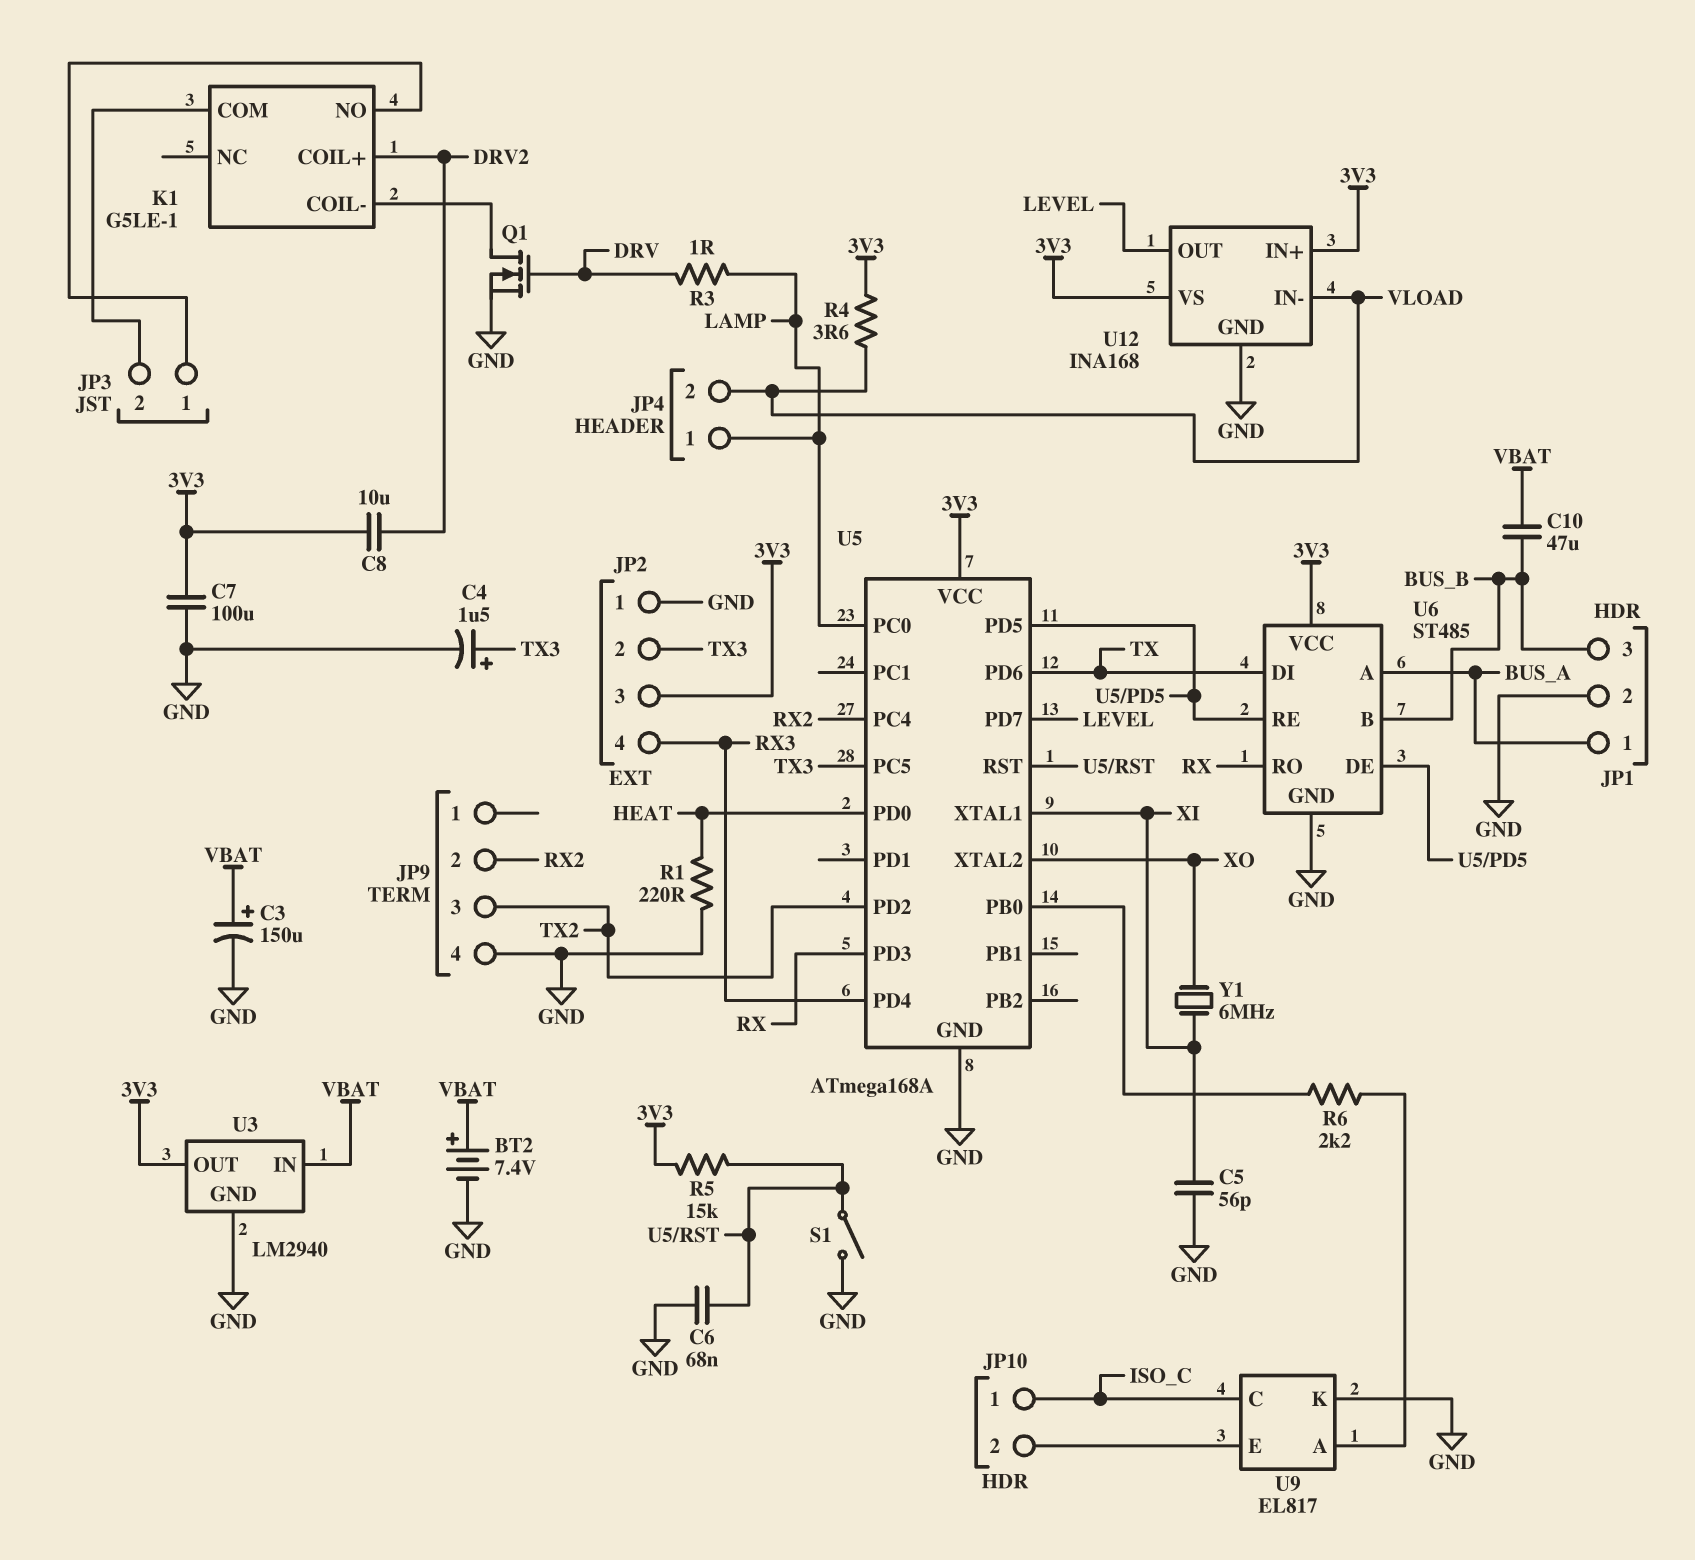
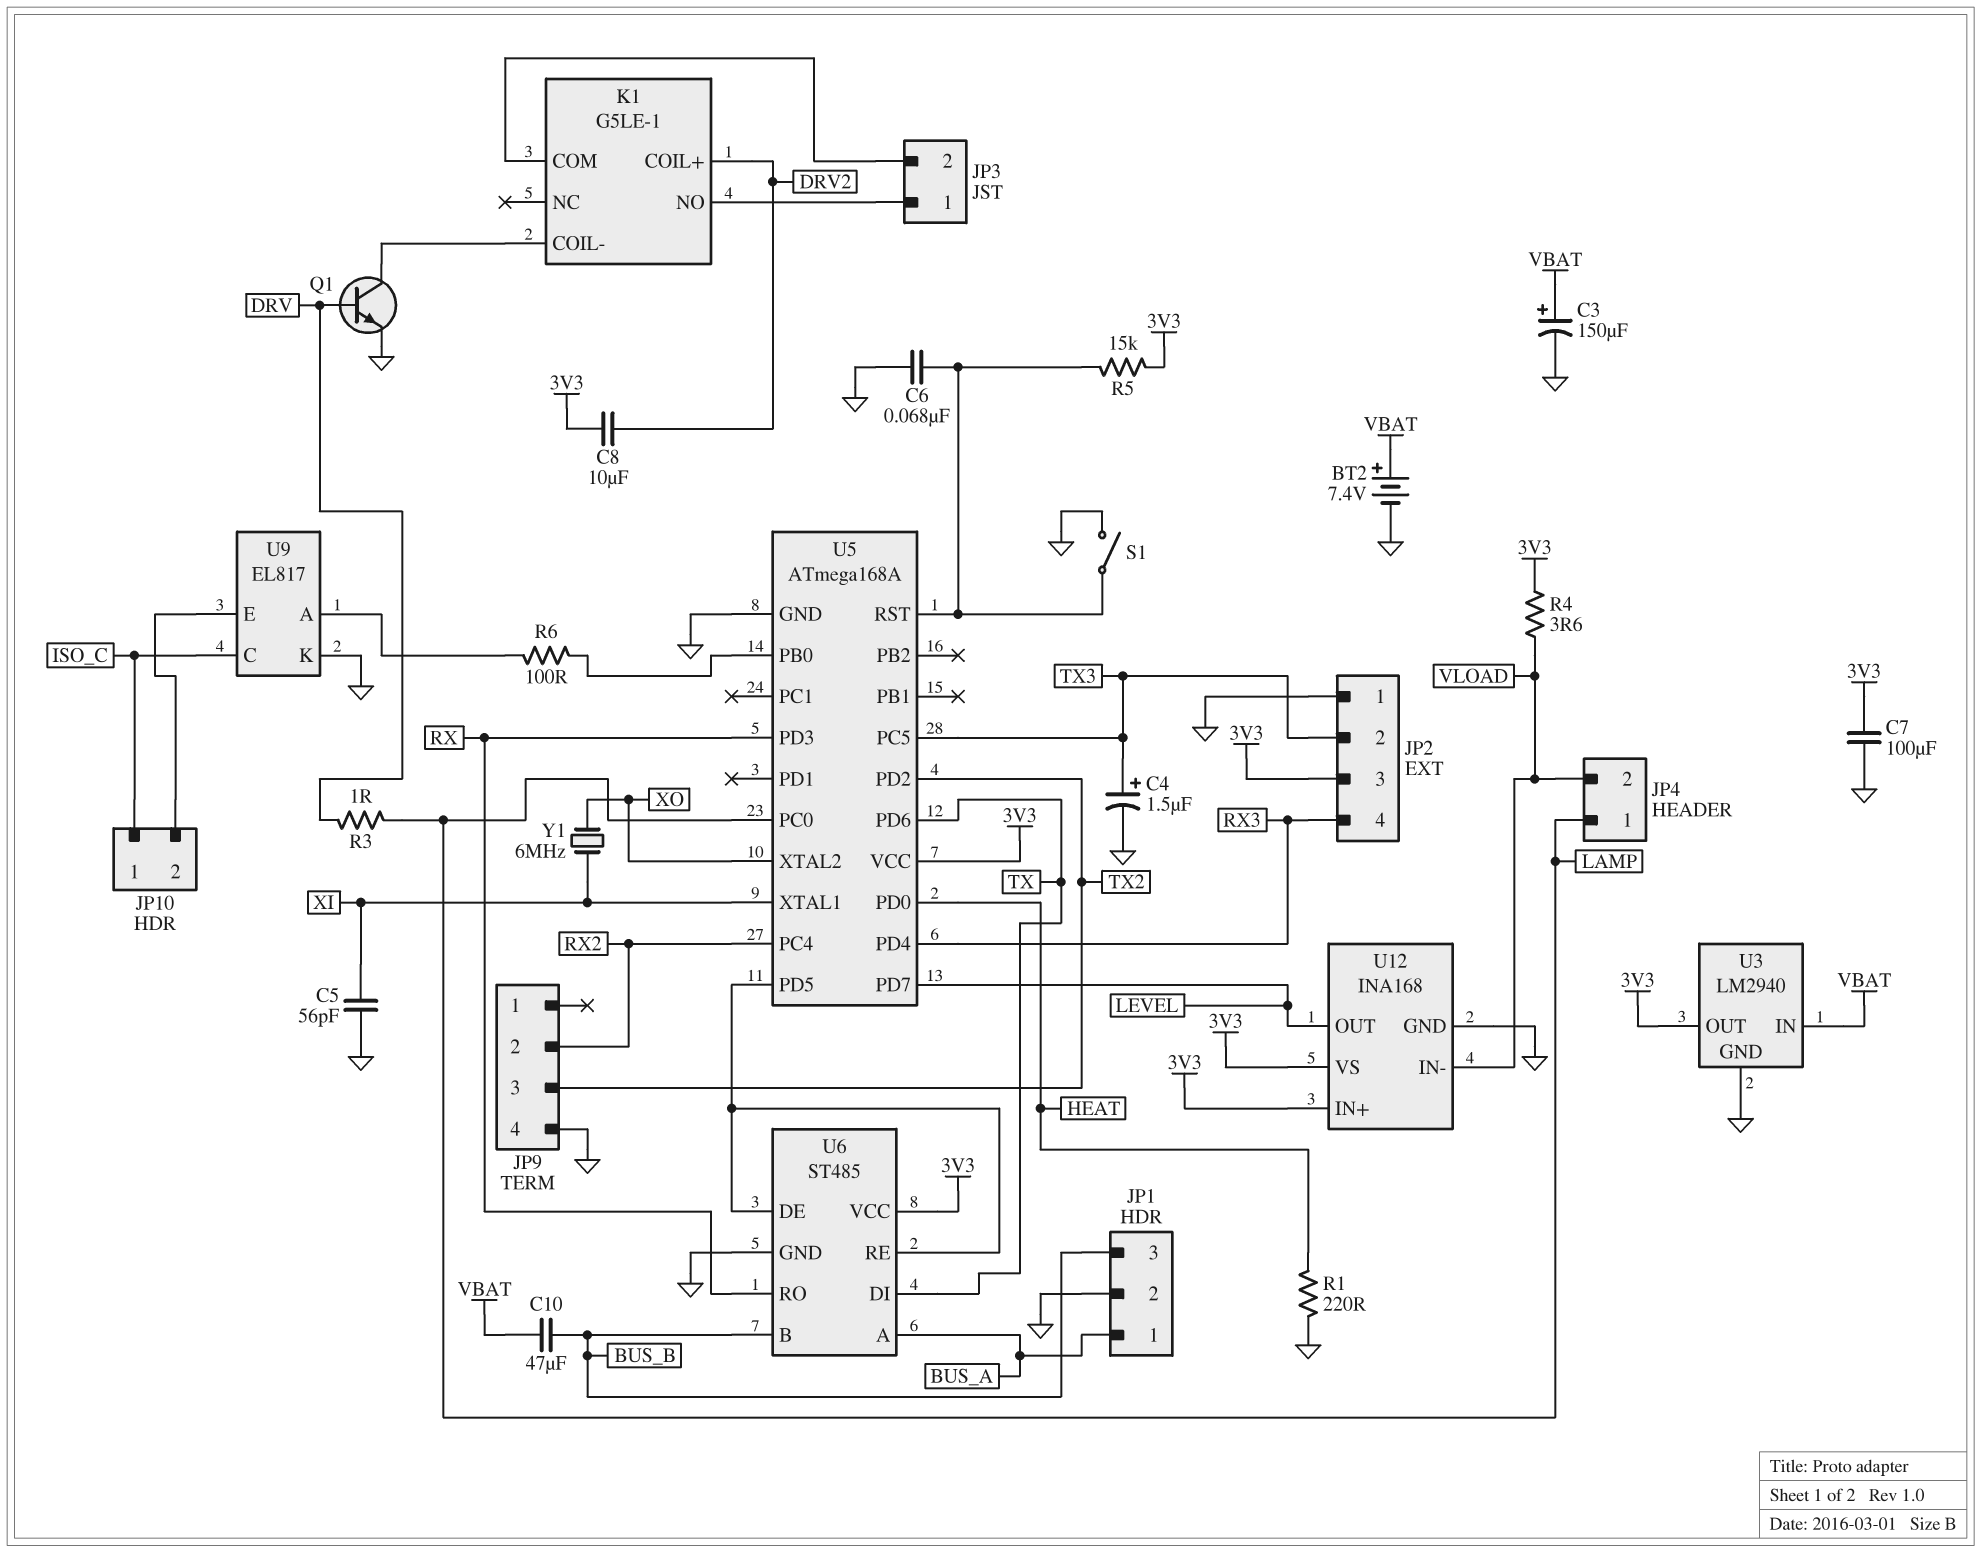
Q1: NMOS (G DRV, D K1/COIL-, S GND) -> NPN (B DRV, C K1/COIL-, E GND)
R6: 2.2k (U5/PB0, U9/A) -> 100 (U5/PB0, U9/A)

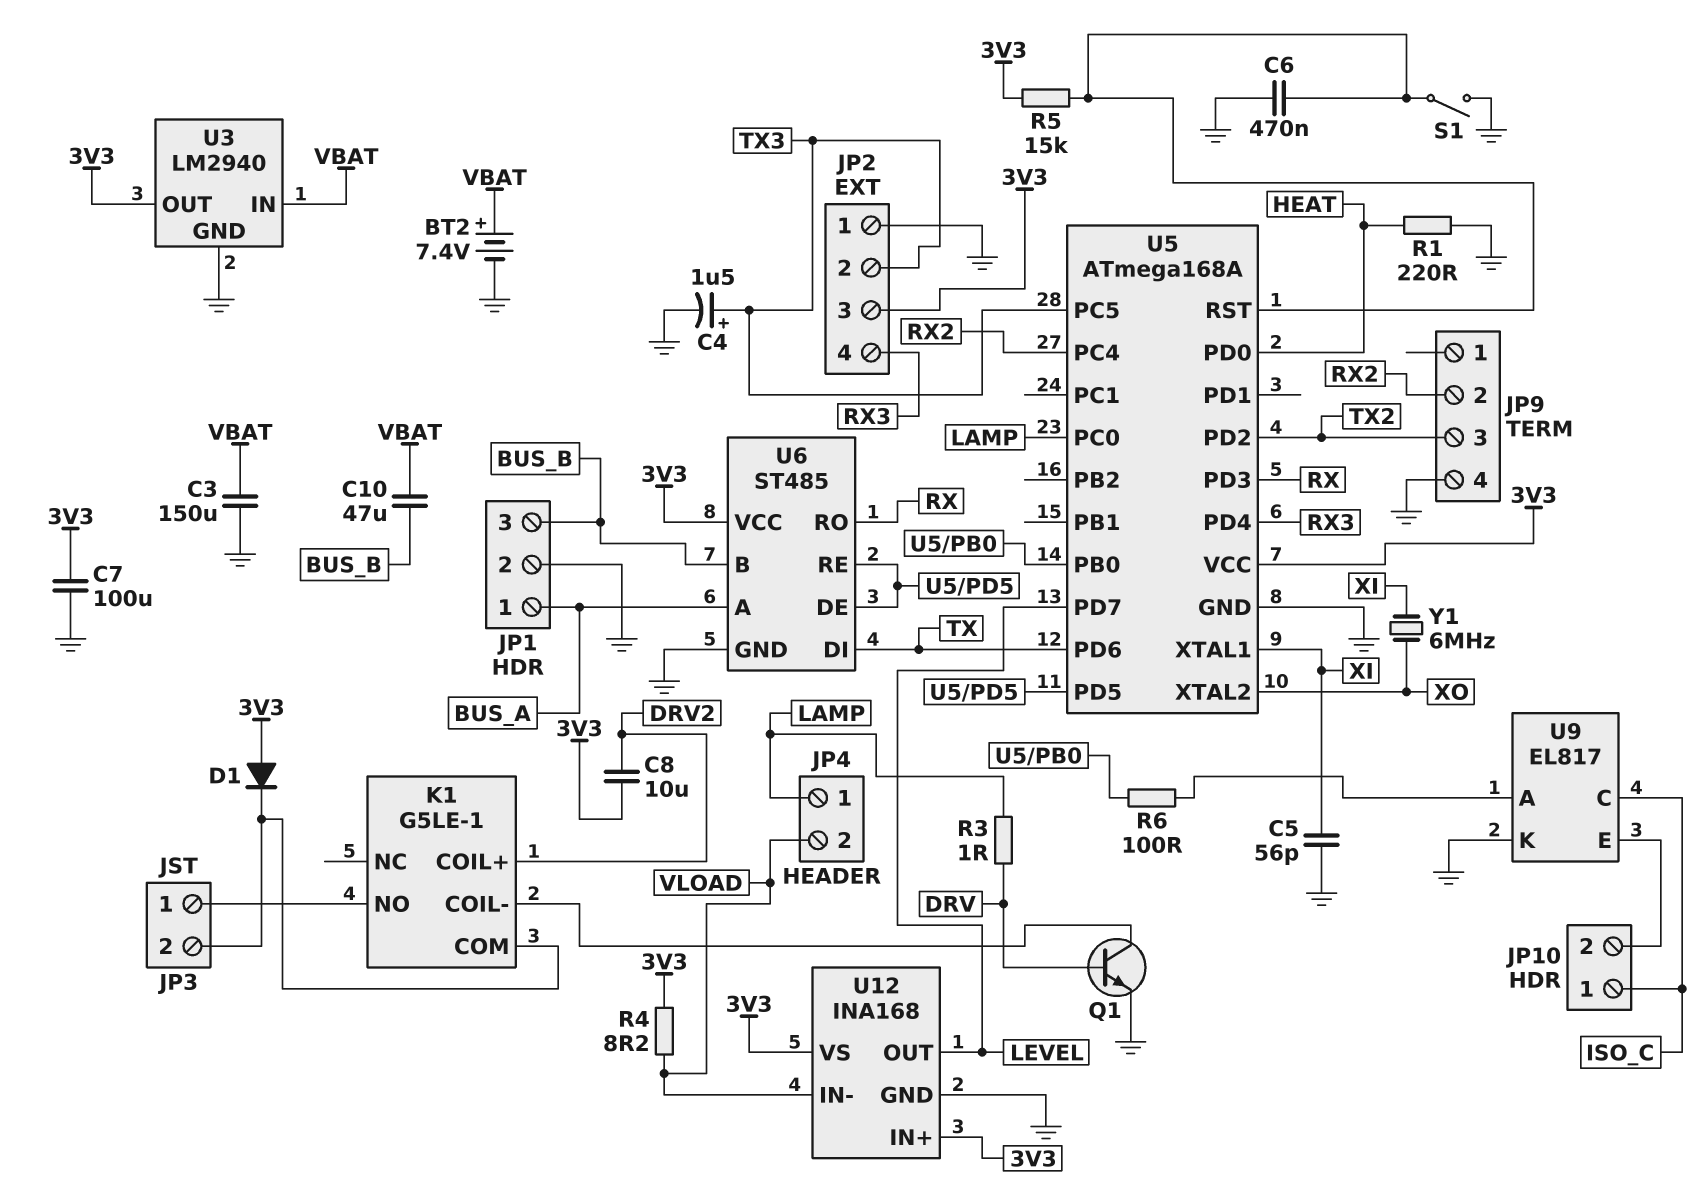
C3: 150uF (plus VBAT, minus GND) -> 150uF (GND, VBAT)
C6: 68nF (GND, U5/RST) -> 470nF (GND, U5/RST)
D1: none -> diode (A 3V3, K JP3/2)
R4: 3.6 (3V3, VLOAD) -> 8.2 (3V3, VLOAD)

